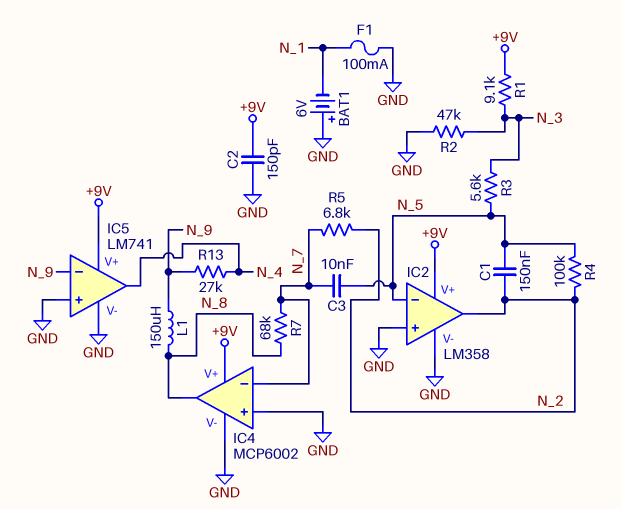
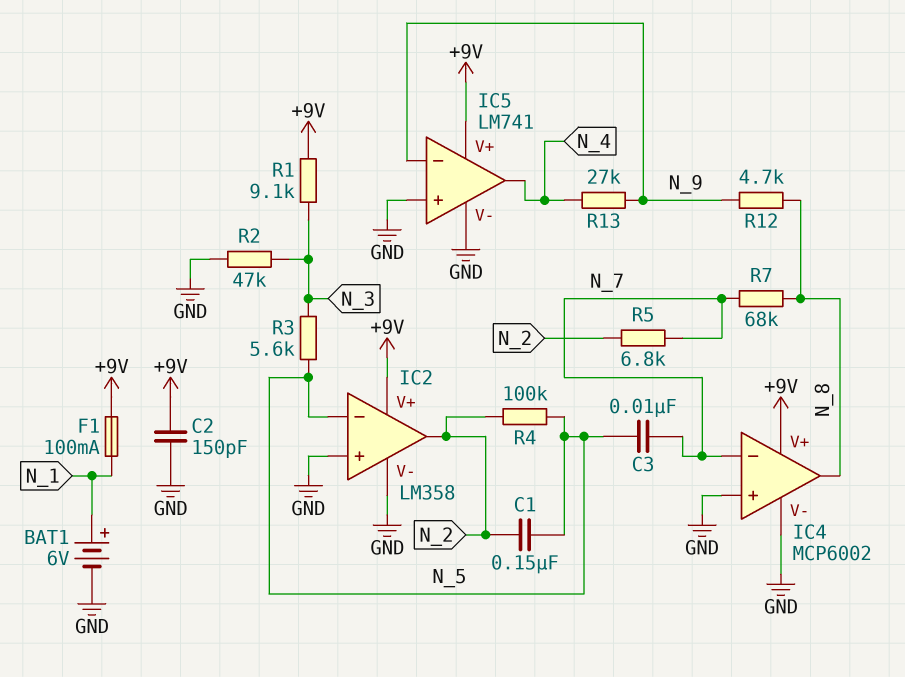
BAT1: 6V (plus GND, minus N_1) -> 6V (plus N_1, minus GND)
F1: 100mA (GND, N_1) -> 100mA (+9V, N_1)
L1: 150uH (N_8, N_9) -> none
R12: none -> 4.7k (N_8, N_9)

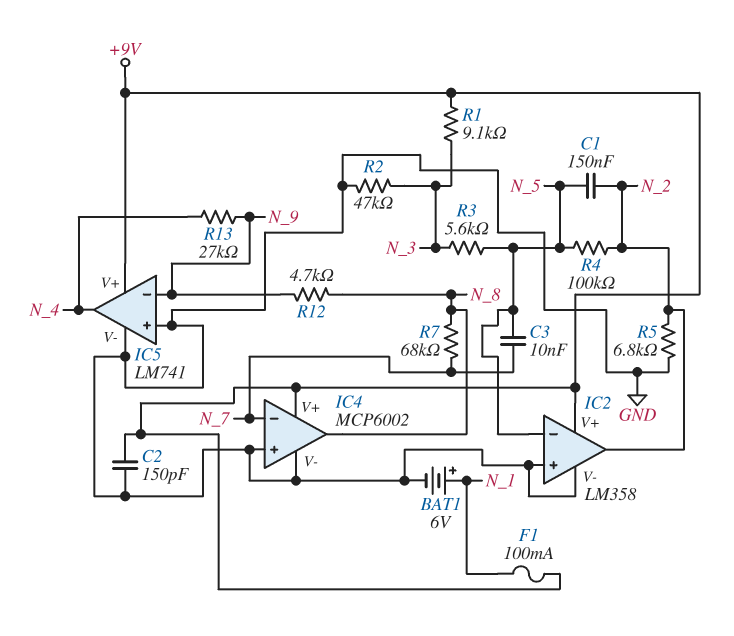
R5: 6.8k (N_2, N_7) -> 6.8k (GND, N_2)

